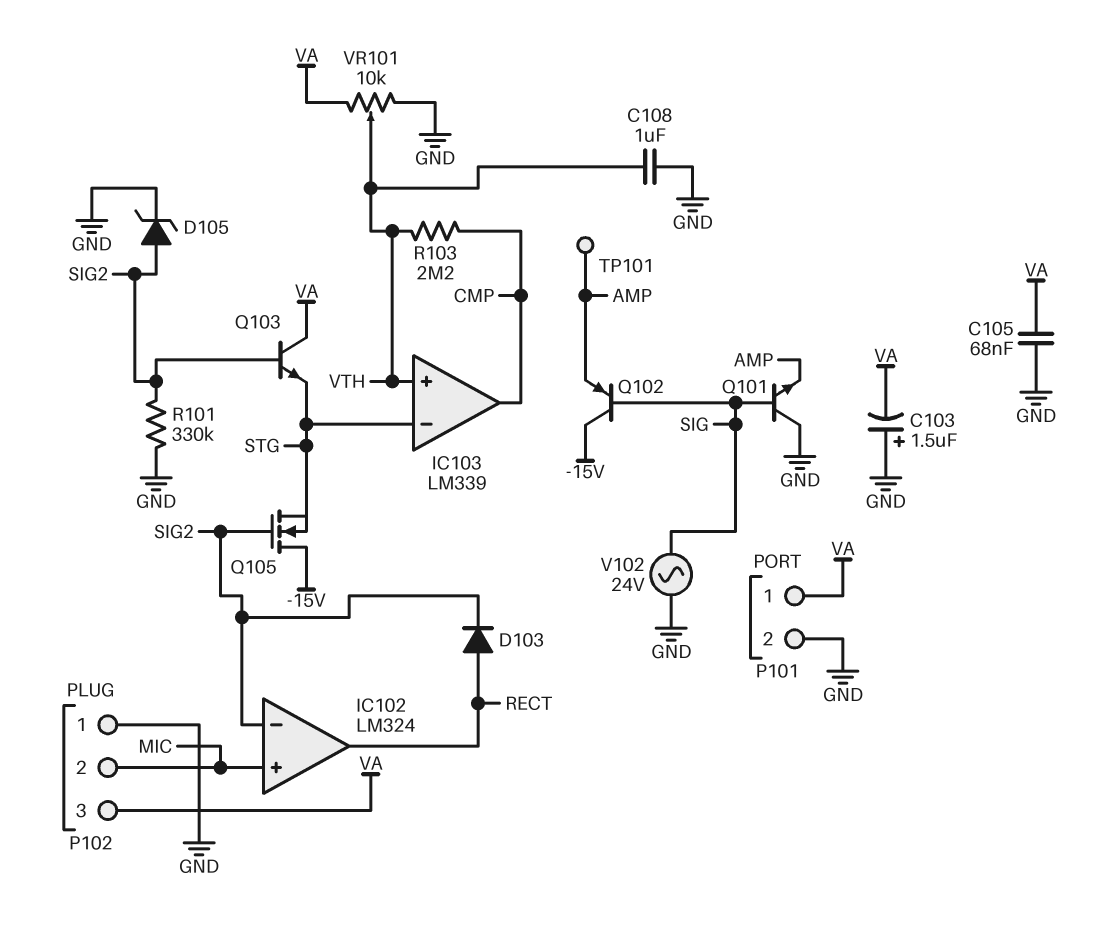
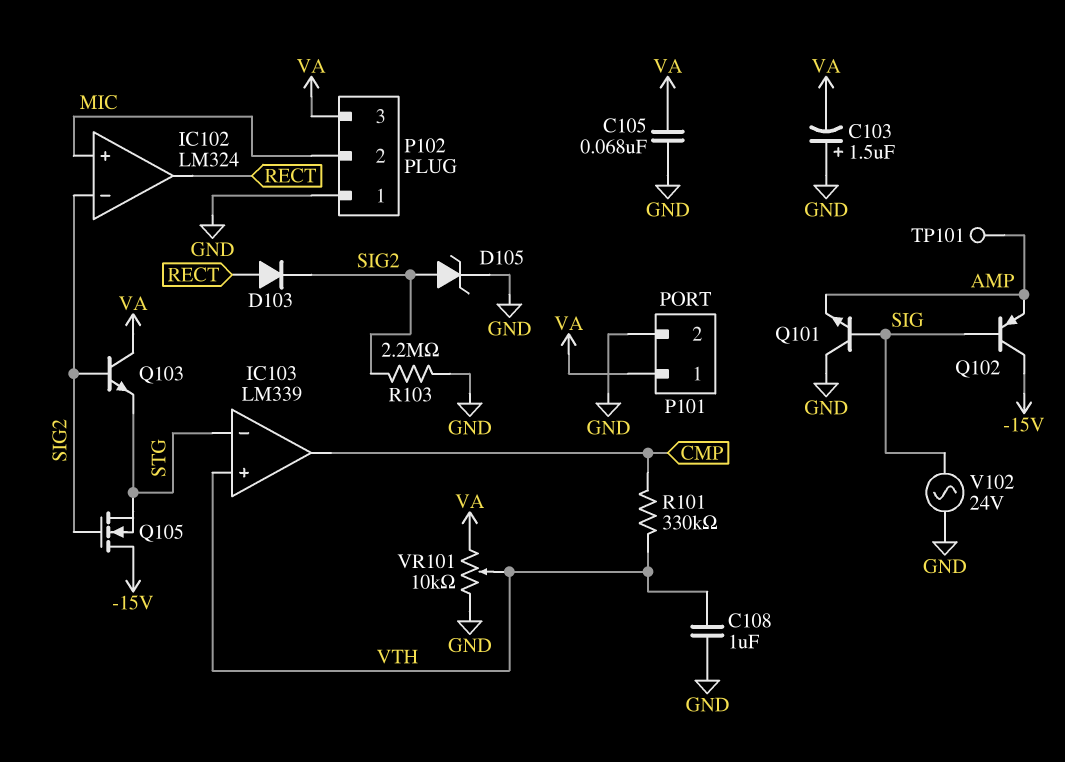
R101: 330k (GND, SIG2) -> 330k (CMP, VTH)
R103: 2.2M (CMP, VTH) -> 2.2M (GND, SIG2)

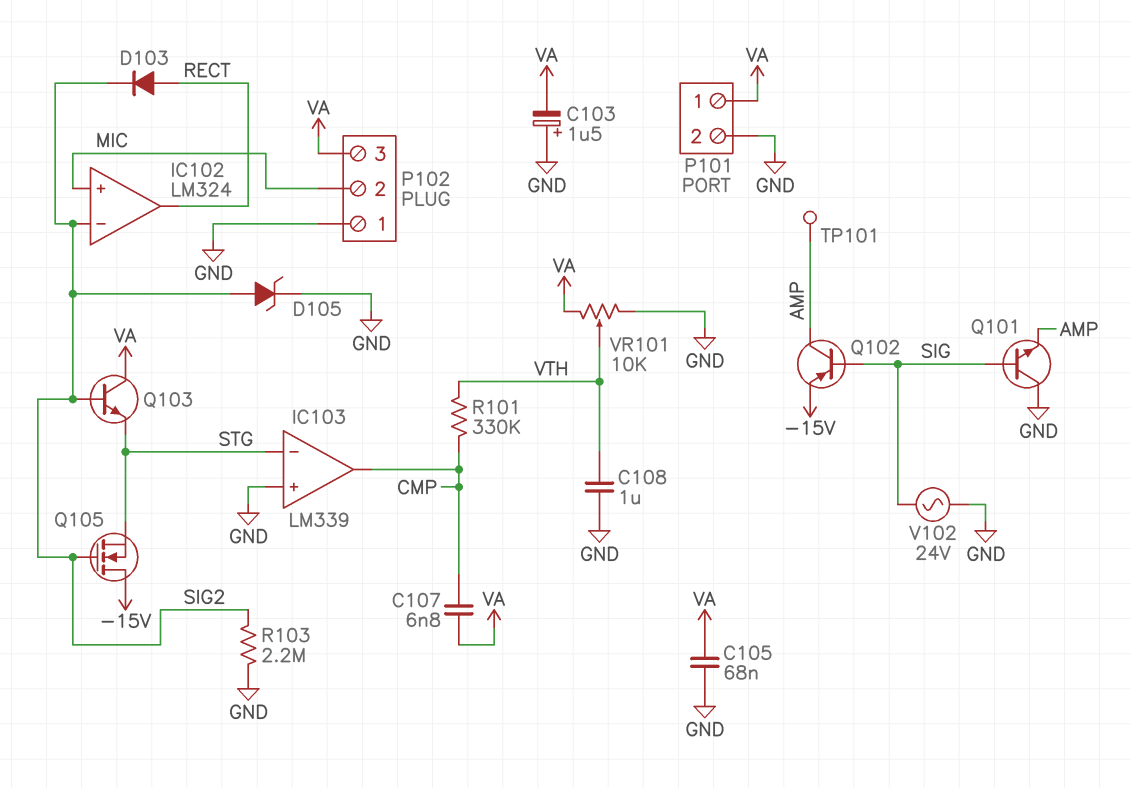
C107: none -> 6.8nF (CMP, VA)
IC103 pin in+: VTH -> GND
Q102: PNP (B SIG, C -15V, E AMP) -> PNP (B SIG, C AMP, E -15V)

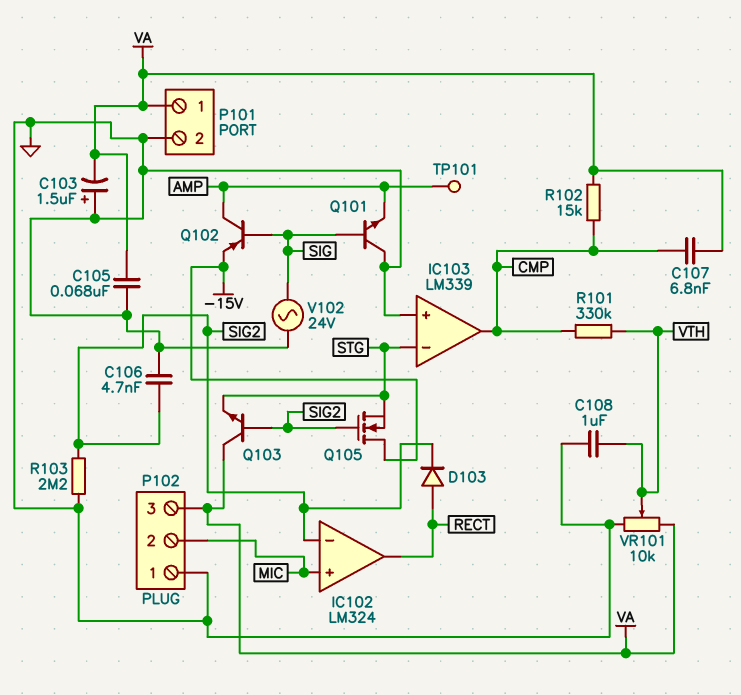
C106: none -> 4.7nF (GND, SIG2)
D105: zener (A SIG2, K GND) -> none
R102: none -> 15k (CMP, VA)

